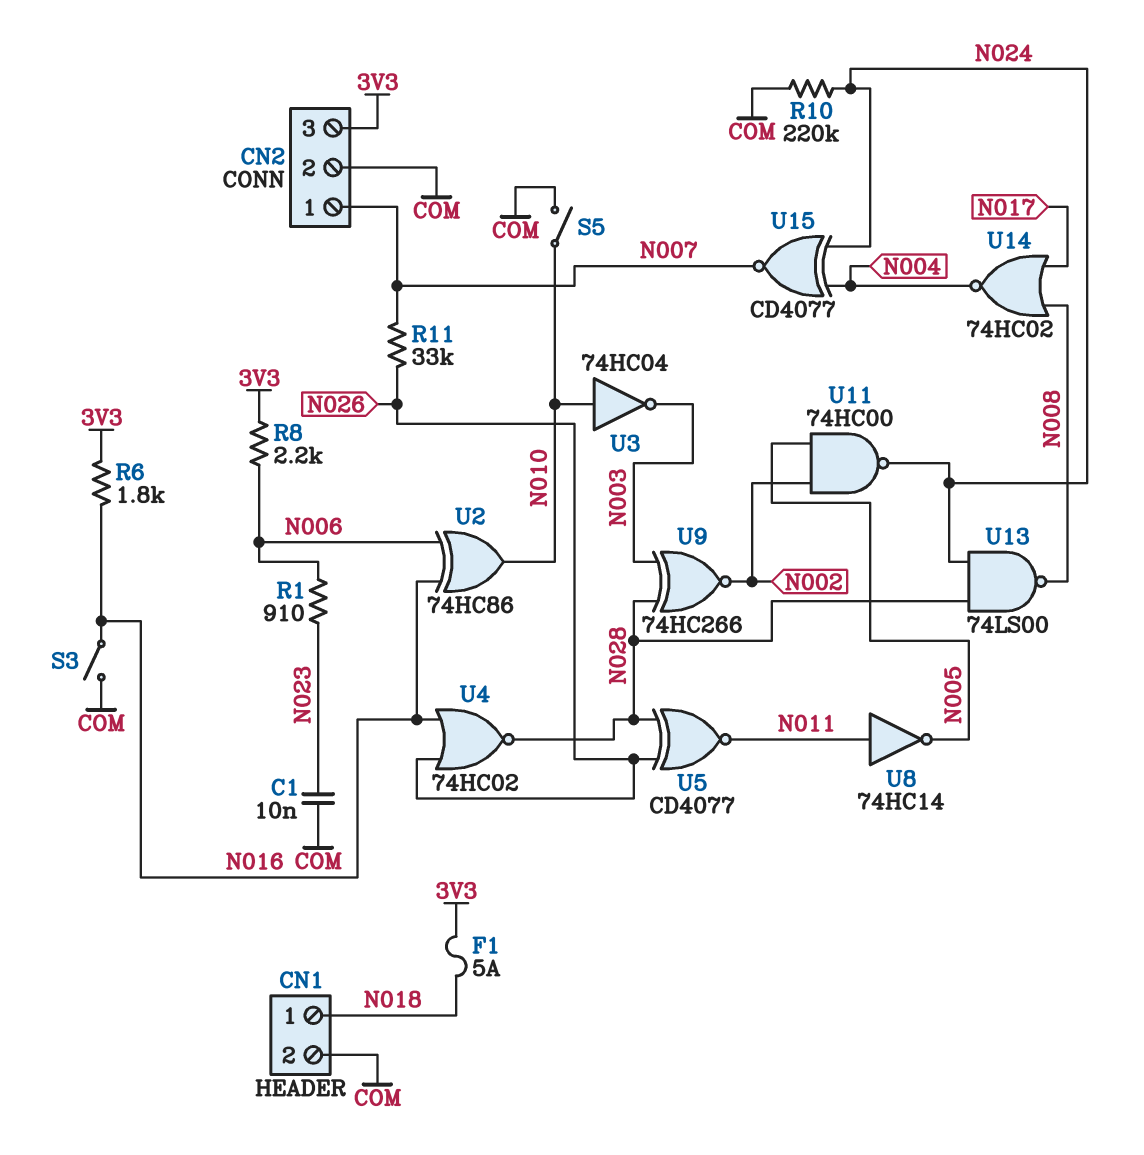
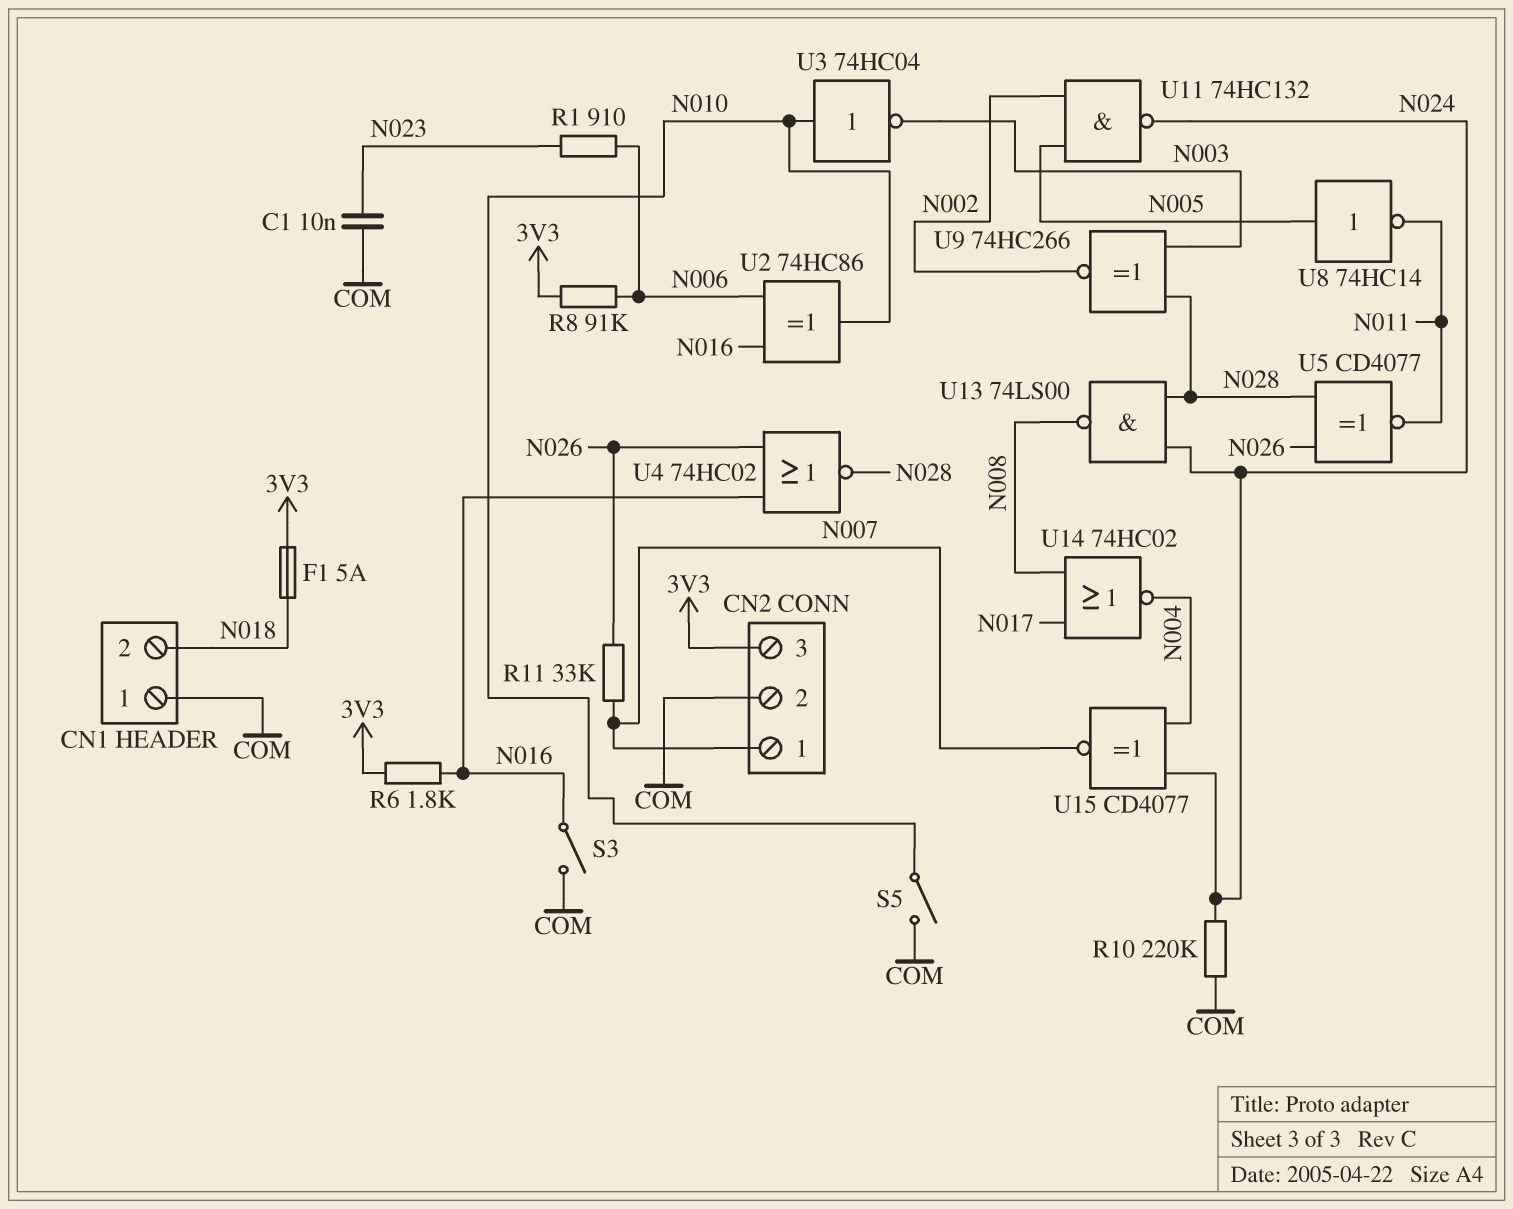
CN1 pin 1: N018 -> COM
CN1 pin 2: COM -> N018
R8: 2.2k (3V3, N006) -> 91k (3V3, N006)
U8: NOT 74HC14 (in N011, out N005) -> NOT 74HC14 (in N005, out N011)
U11: NAND 74HC00 (in N002, in N005, out N024) -> NAND 74HC132 (in N002, in N005, out N024)

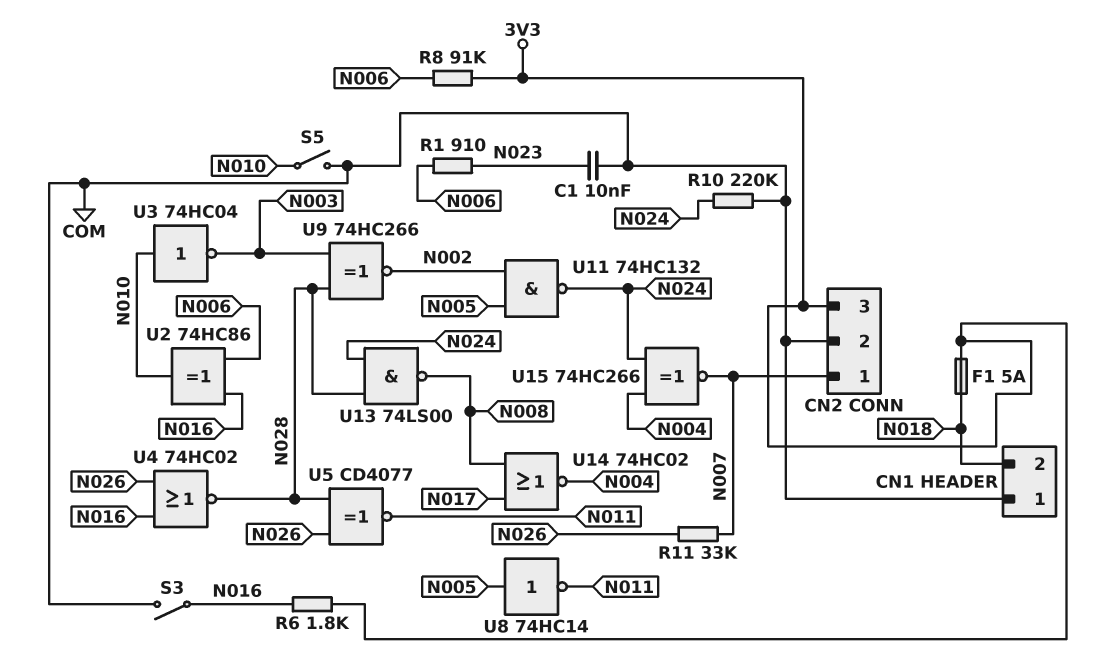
U15: XNOR CD4077 (in N004, in N024, out N007) -> XNOR 74HC266 (in N004, in N024, out N007)

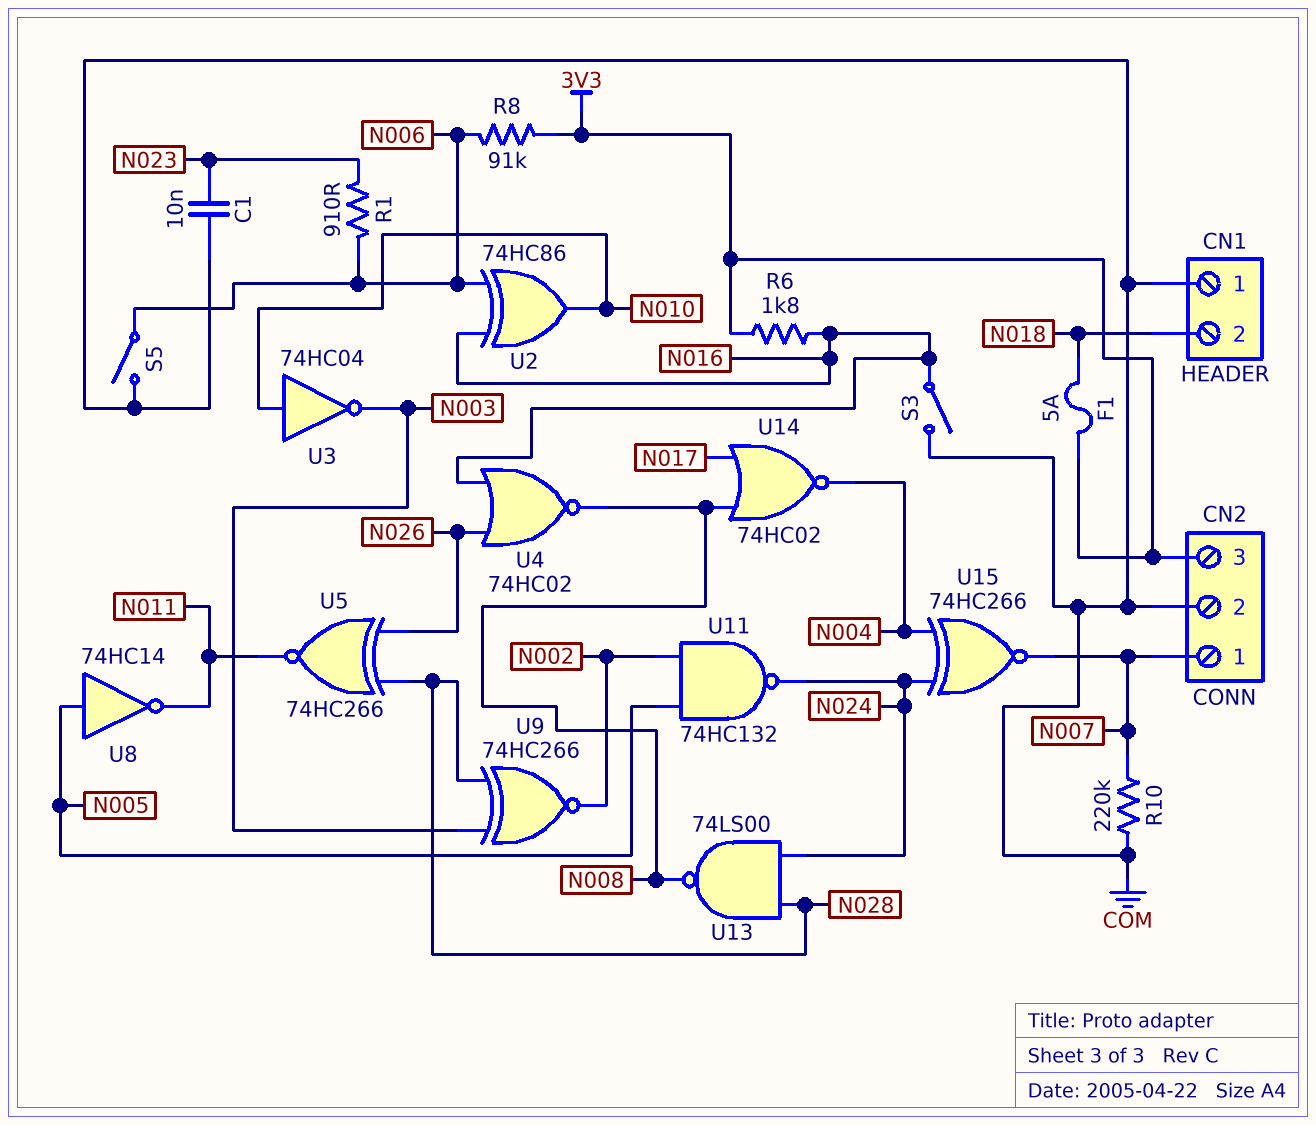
R10: 220k (COM, N024) -> 220k (COM, N007)
R11: 33k (N007, N026) -> none
S5: switch (COM, N010) -> switch (COM, N006)
U4: NOR 74HC02 (in N016, in N026, out N028) -> NOR 74HC02 (in N016, in N026, out N008)
U5: XNOR CD4077 (in N026, in N028, out N011) -> XNOR 74HC266 (in N026, in N028, out N011)

